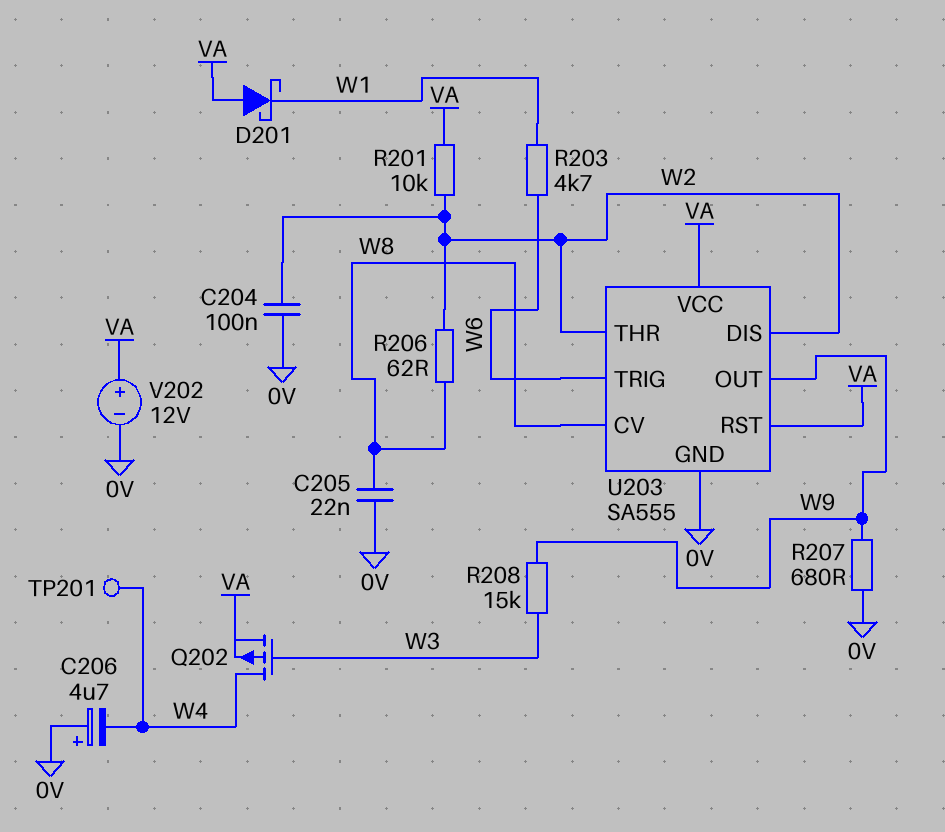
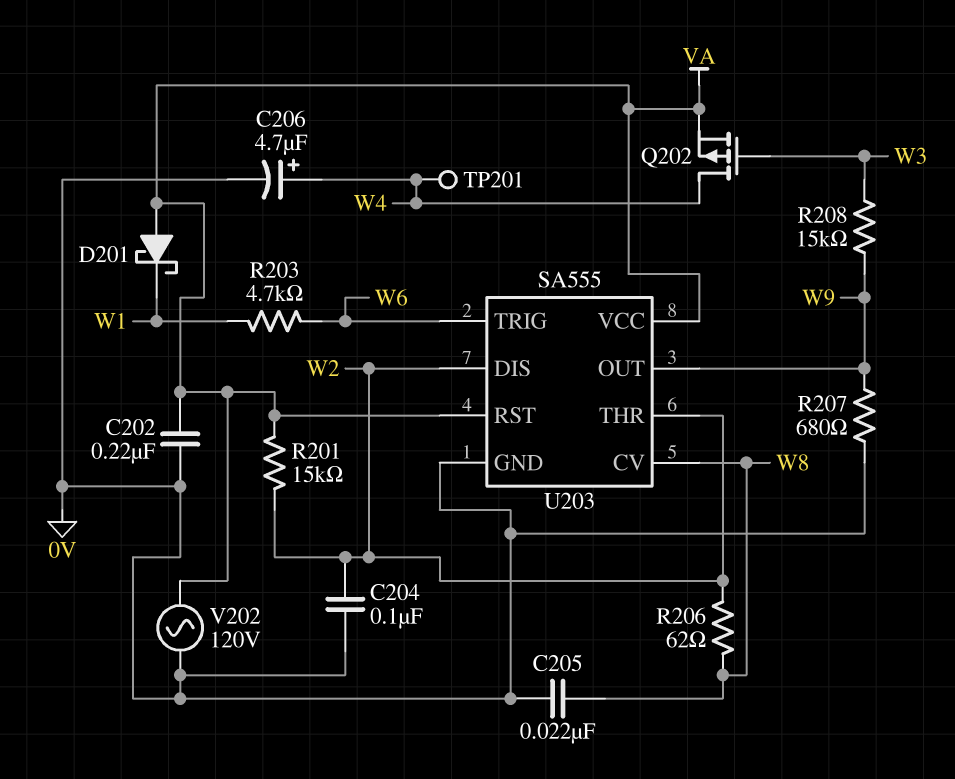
C202: none -> 220nF (0V, VA)
C206: 4.7uF (plus 0V, minus W4) -> 4.7uF (plus W4, minus 0V)
R201: 10k (VA, W2) -> 15k (VA, W2)
V202: 12V (plus VA, minus 0V) -> AC 120V (0V, VA)

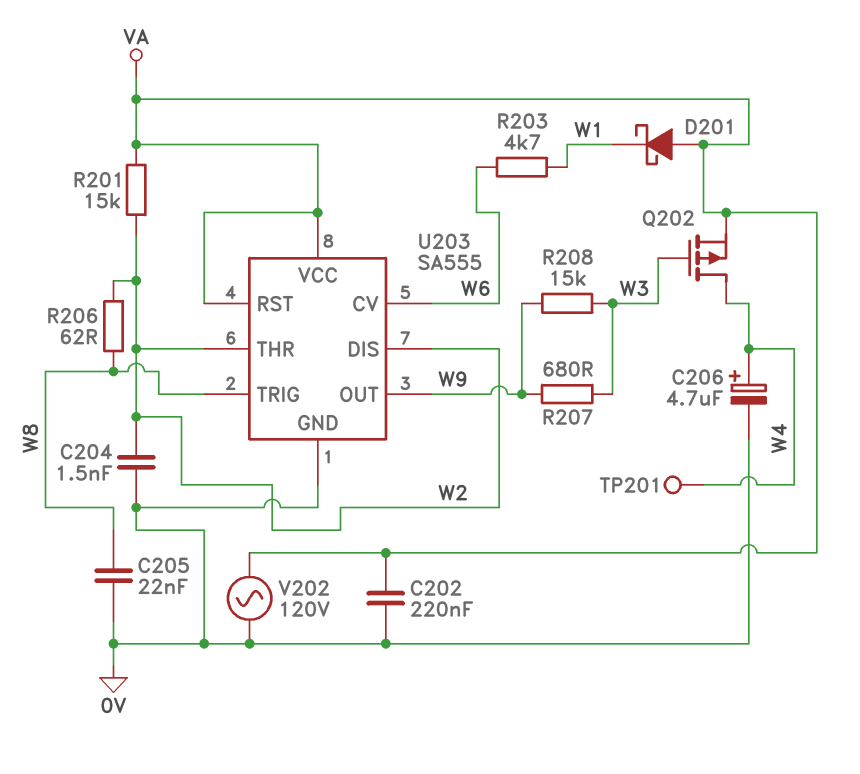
C204: 100nF (0V, W2) -> 1.5nF (0V, W2)
R207: 680 (0V, W9) -> 680 (W3, W9)
U203 pin CV: W8 -> W6
U203 pin TRIG: W6 -> W8

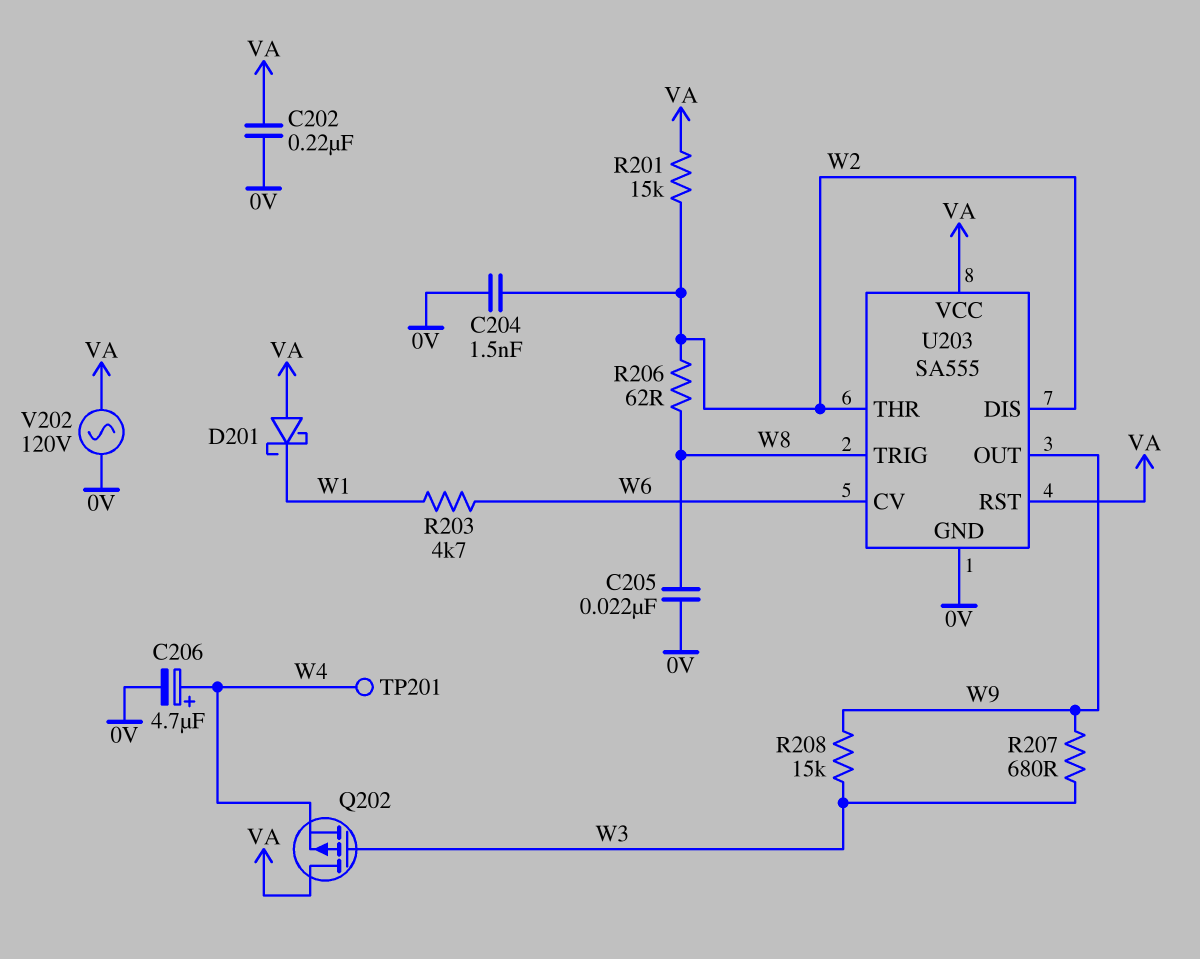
Q202: PMOS (G W3, D W4, S VA) -> PMOS (G W3, D VA, S W4)

